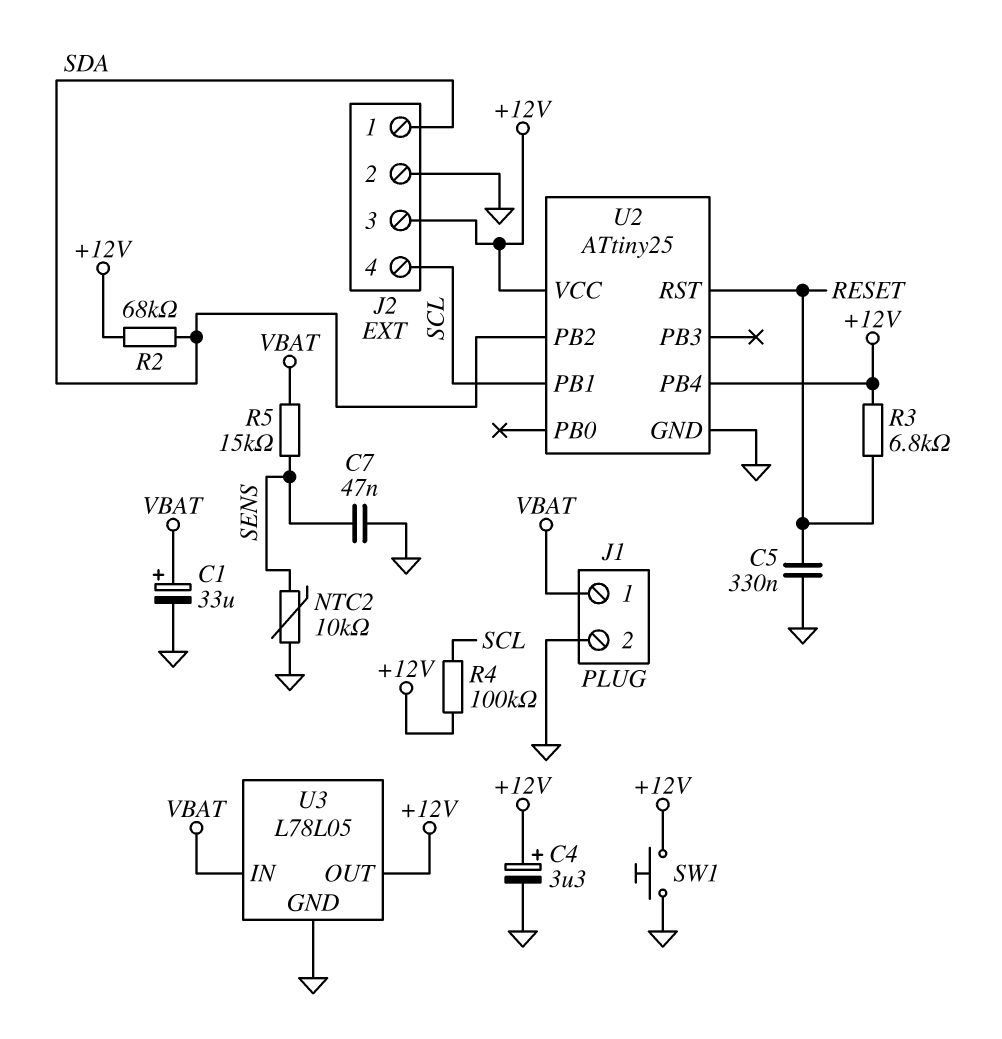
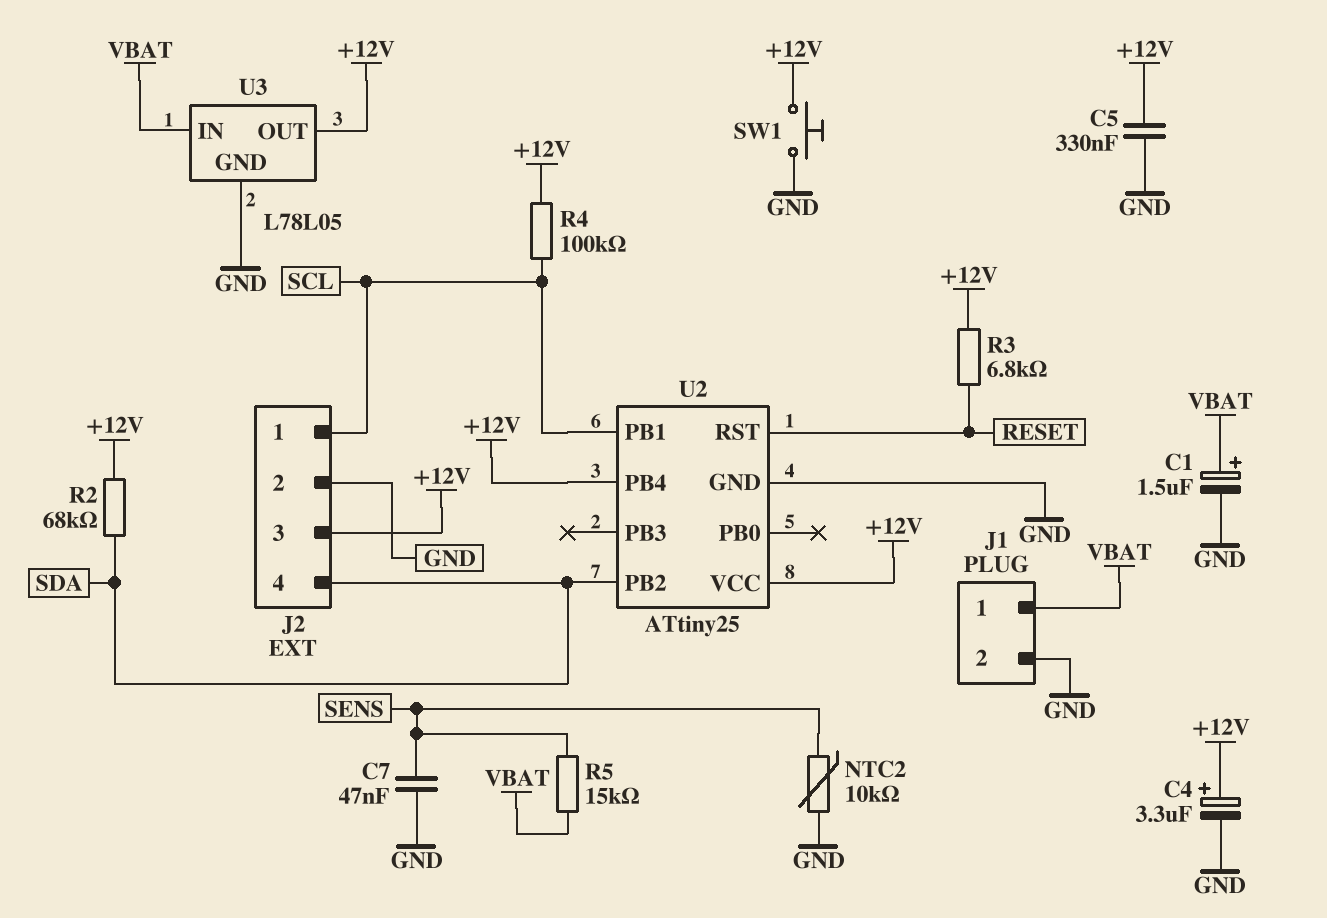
C1: 33uF (plus VBAT, minus GND) -> 1.5uF (plus VBAT, minus GND)
C5: 330nF (GND, RESET) -> 330nF (+12V, GND)
J2 pin 1: SDA -> SCL
J2 pin 4: SCL -> SDA

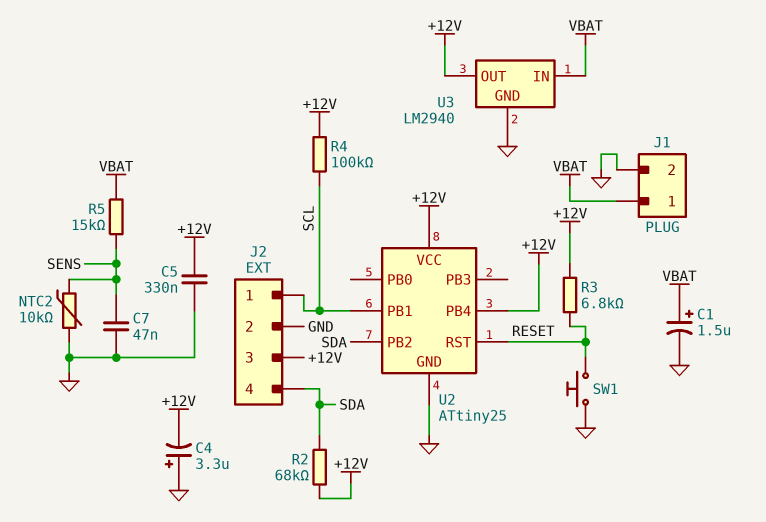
C4: 3.3uF (plus +12V, minus GND) -> 3.3uF (plus GND, minus +12V)
SW1: button (+12V, GND) -> button (GND, RESET)
U3: L78L05 -> LM2940

